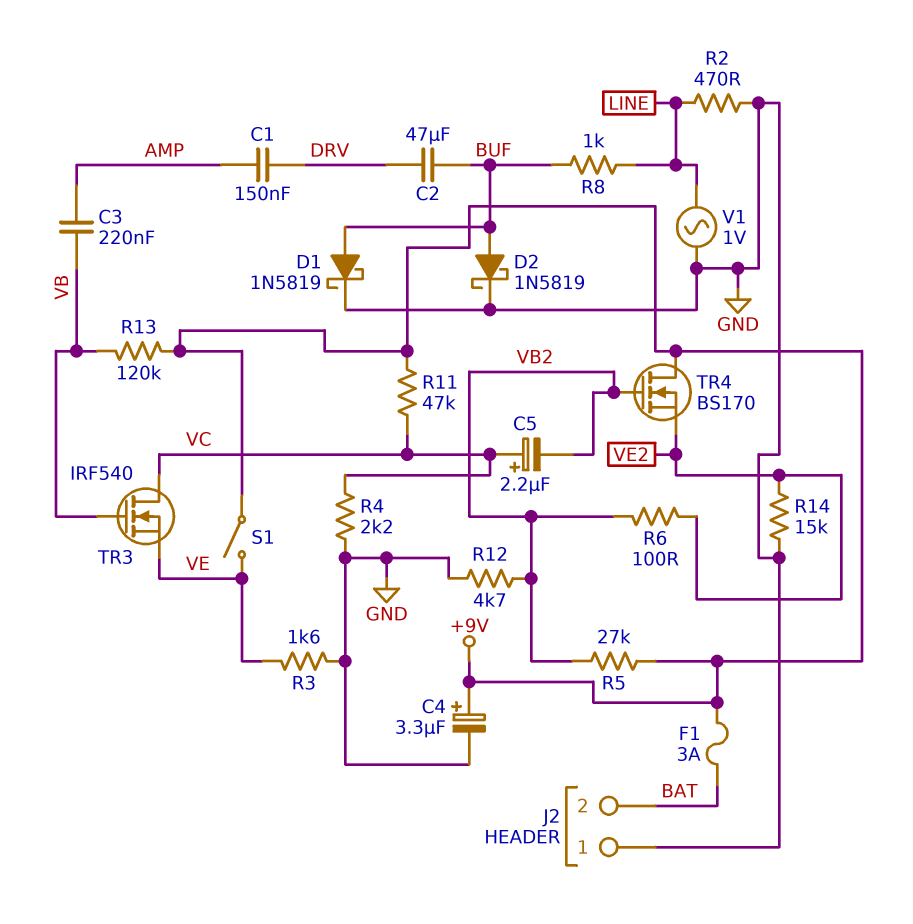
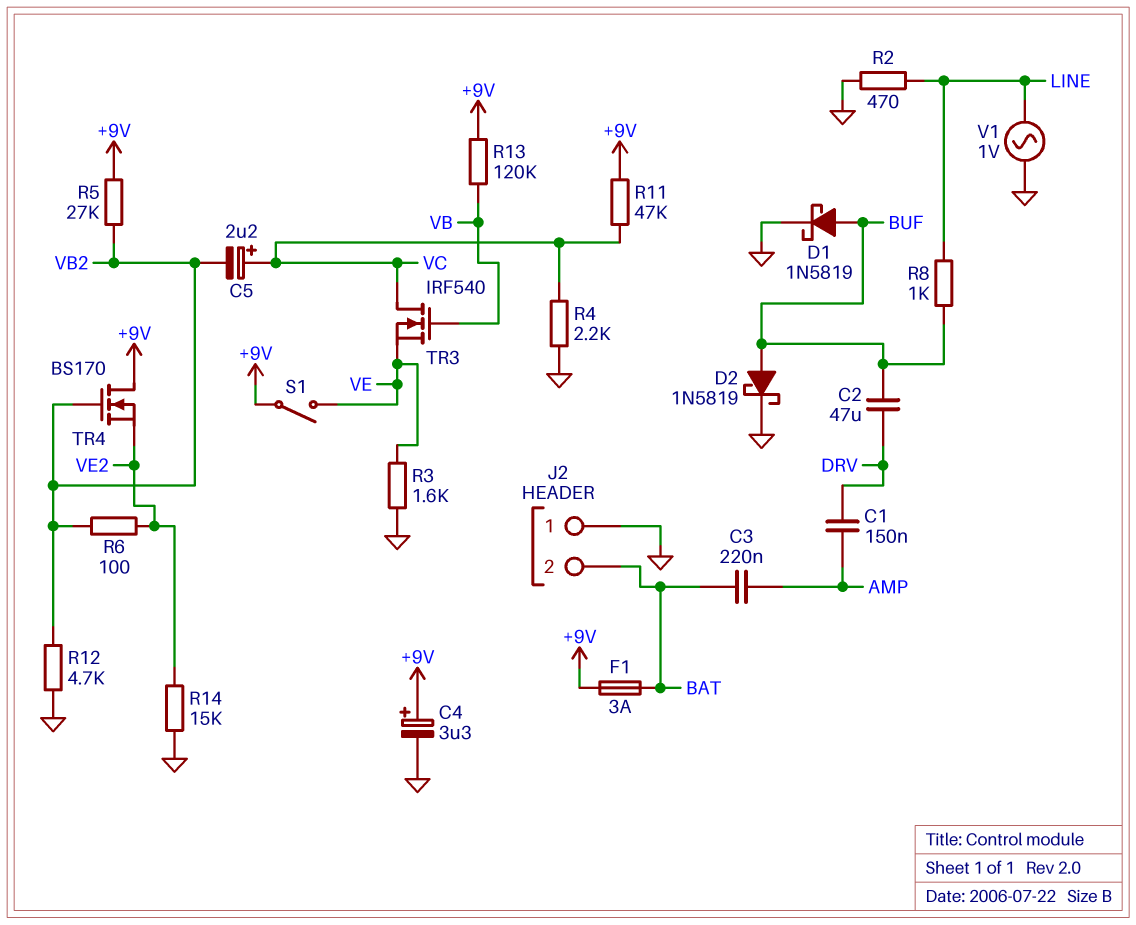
C3: 220nF (AMP, VB) -> 220nF (AMP, BAT)

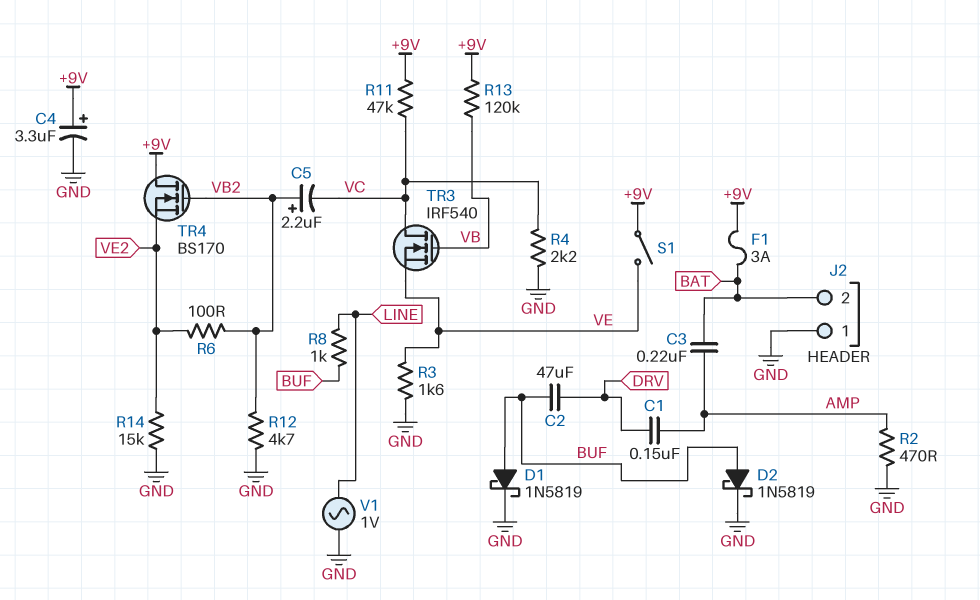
C5: 2.2uF (plus VC, minus VB2) -> 2.2uF (plus VB2, minus VC)
R2: 470 (GND, LINE) -> 470 (AMP, GND)
R5: 27k (+9V, VB2) -> none

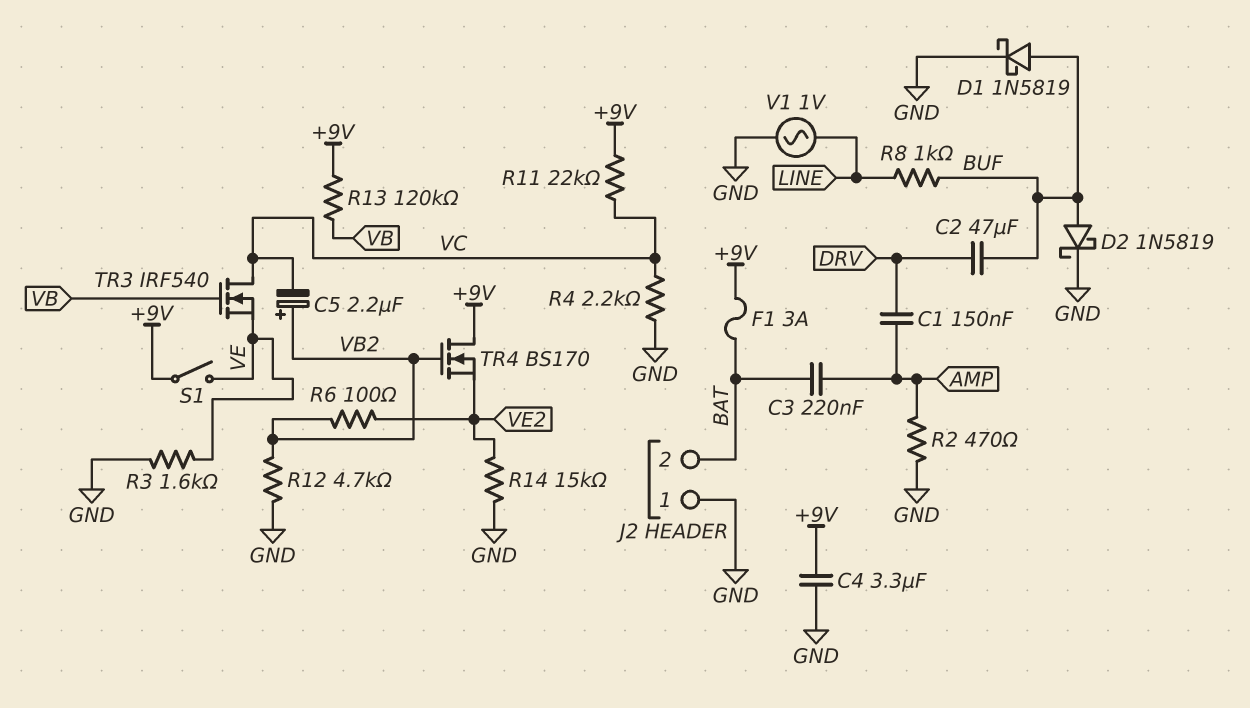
C4: 3.3uF (plus +9V, minus GND) -> 3.3uF (+9V, GND)
R11: 47k (+9V, VC) -> 22k (+9V, VC)

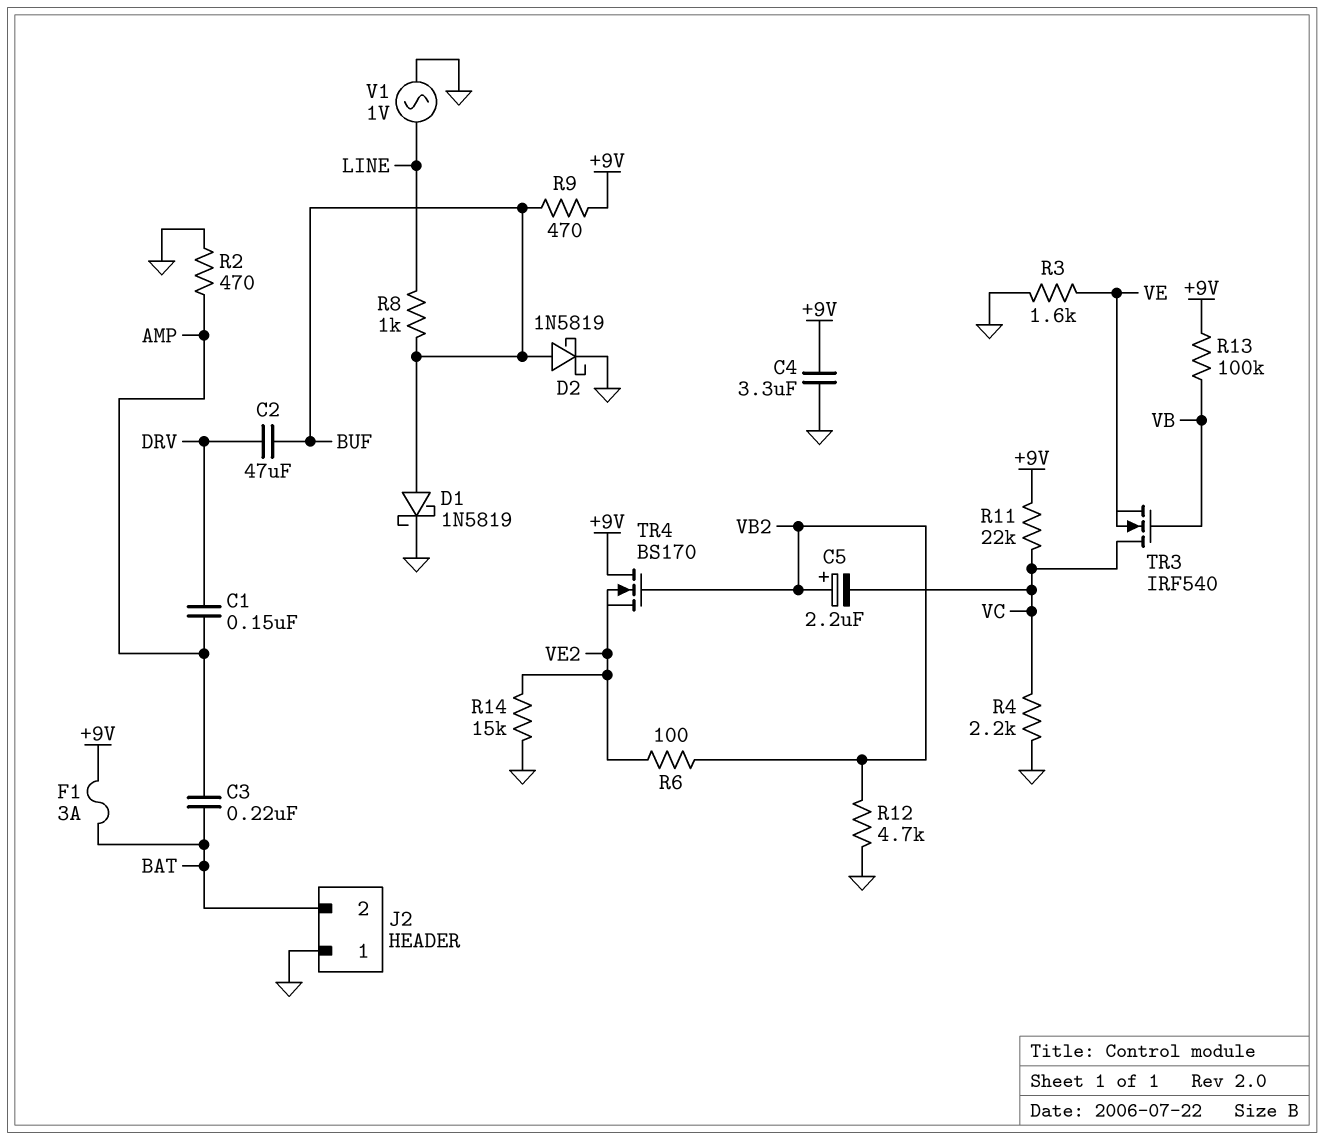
R9: none -> 470 (+9V, BUF)
R13: 120k (+9V, VB) -> 100k (+9V, VB)
S1: switch (+9V, VE) -> none

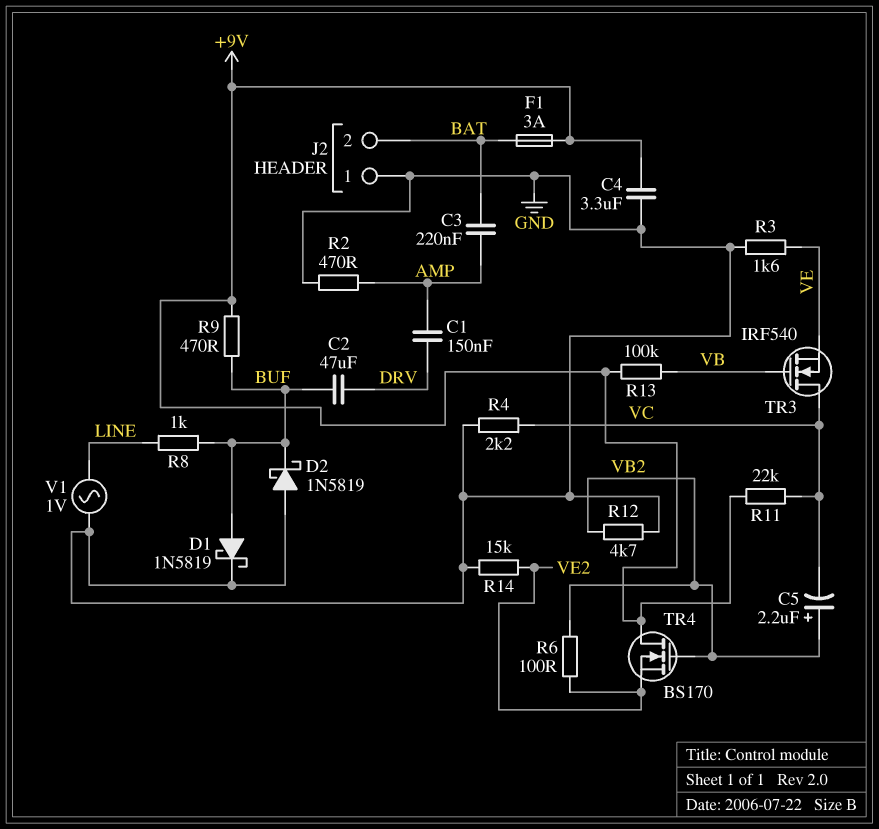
D2: schottky 1N5819 (A BUF, K GND) -> schottky 1N5819 (A GND, K BUF)

